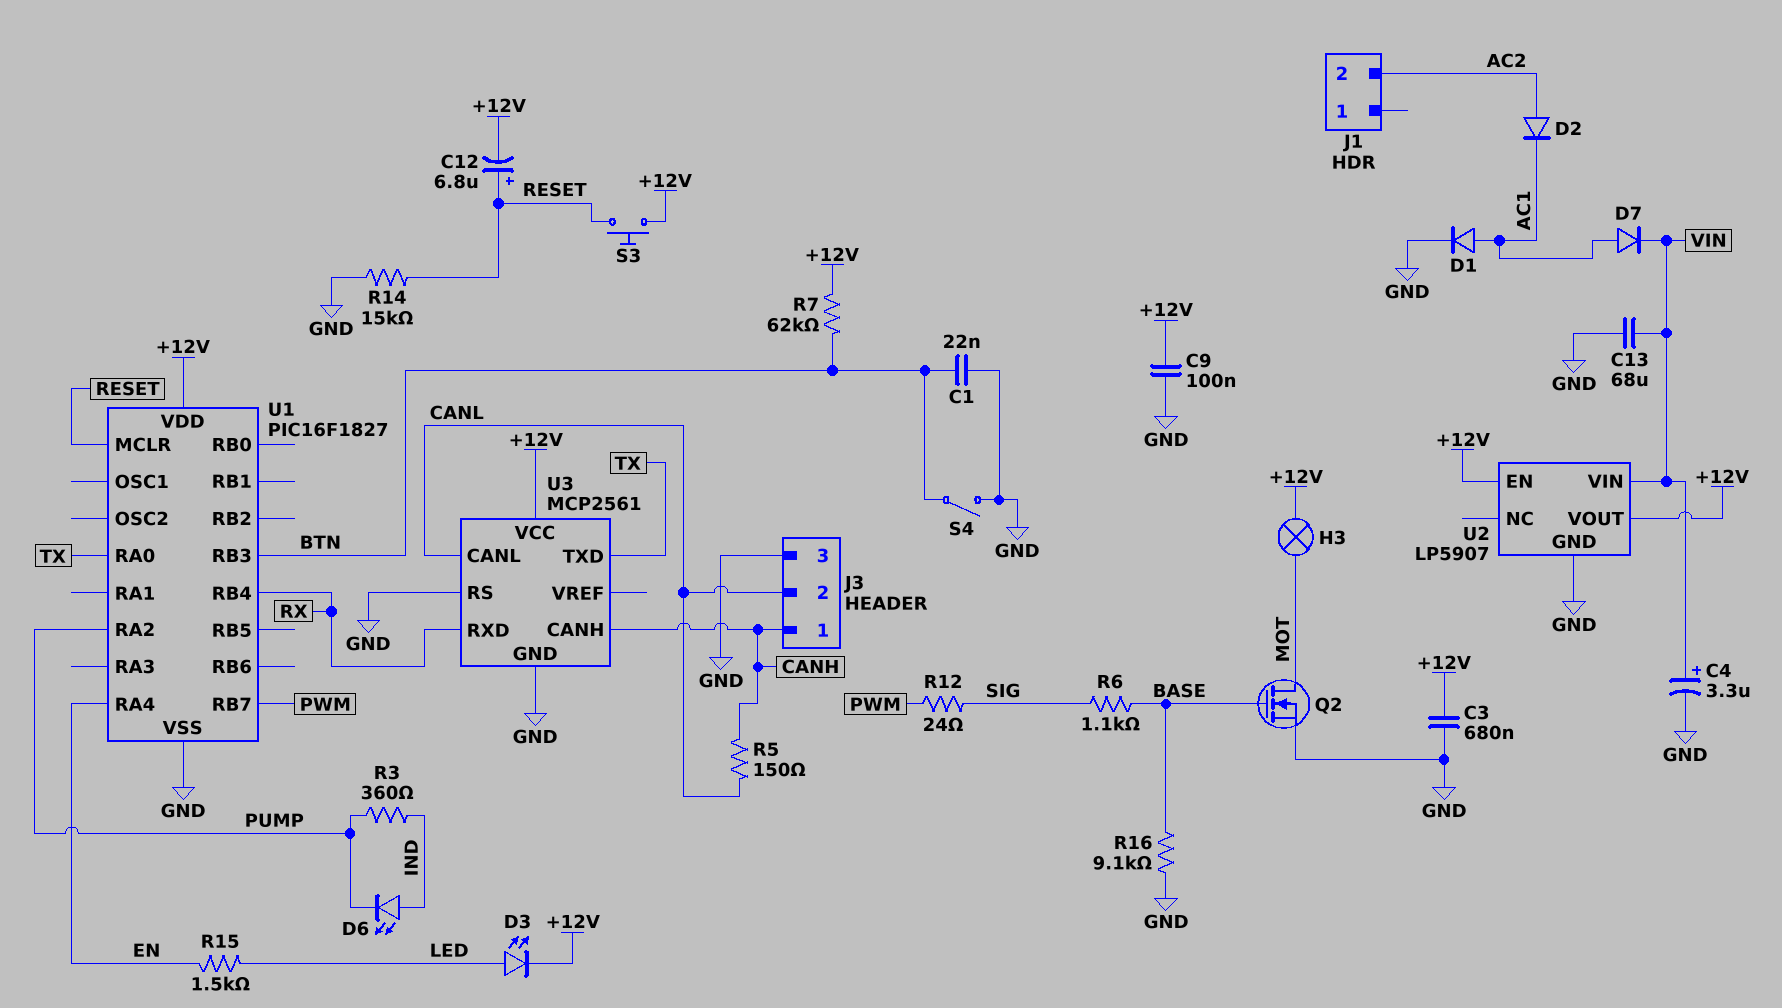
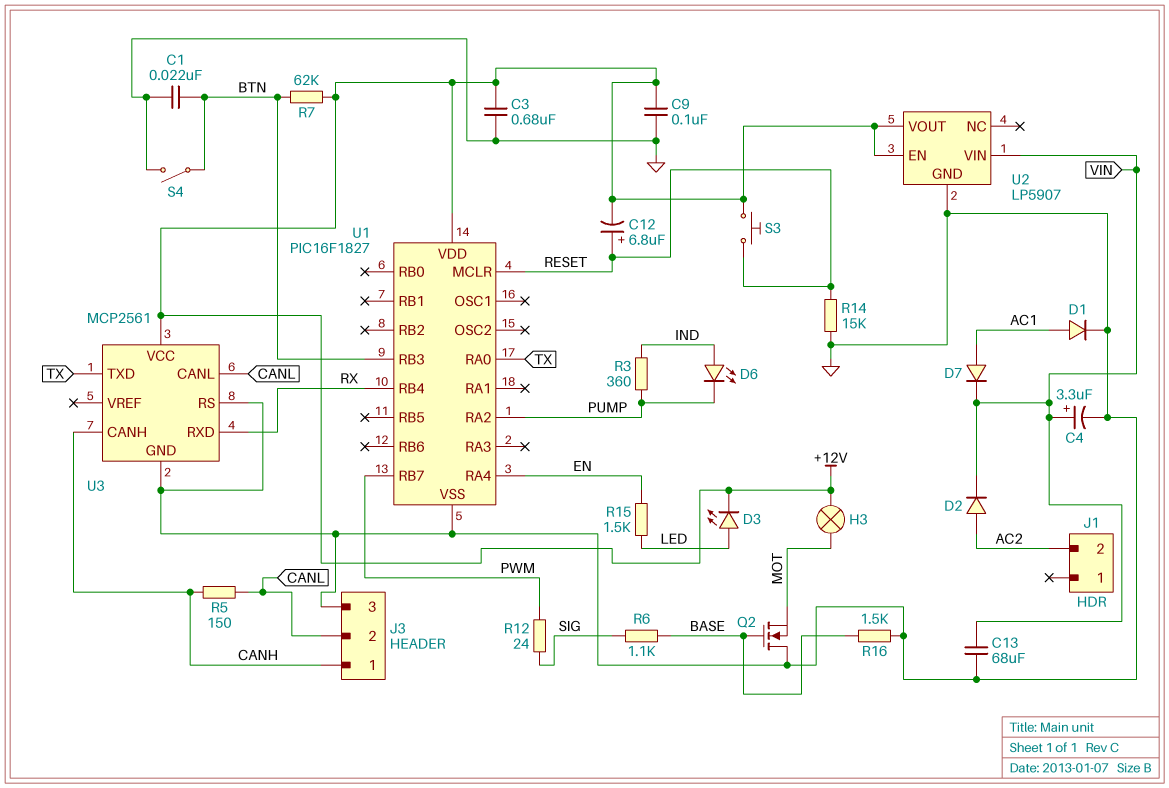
D2: diode (A AC2, K AC1) -> diode (A AC2, K VIN)
Q2: NMOS (G BASE, D MOT, S GND) -> NMOS (G BASE, D GND, S MOT)
R16: 9.1k (BASE, GND) -> 1.5k (BASE, GND)

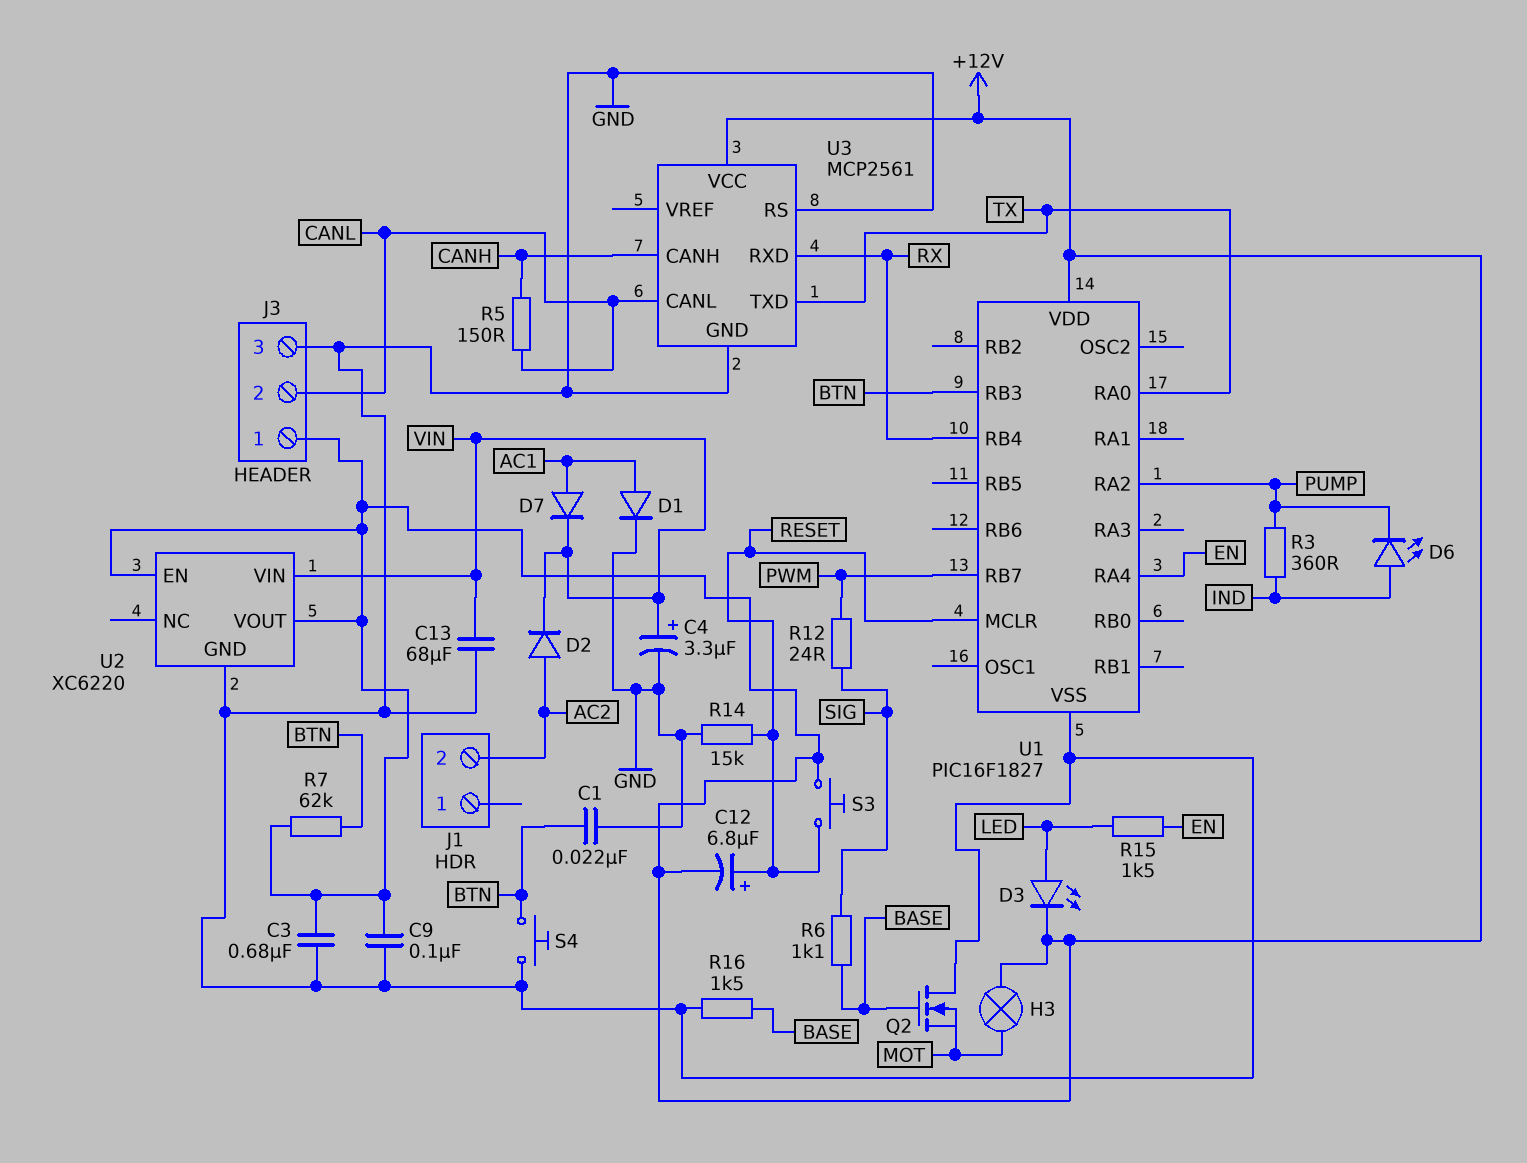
J3 pin 1: CANH -> +12V
S4: switch (BTN, GND) -> button (BTN, GND)
U2: LP5907 -> XC6220

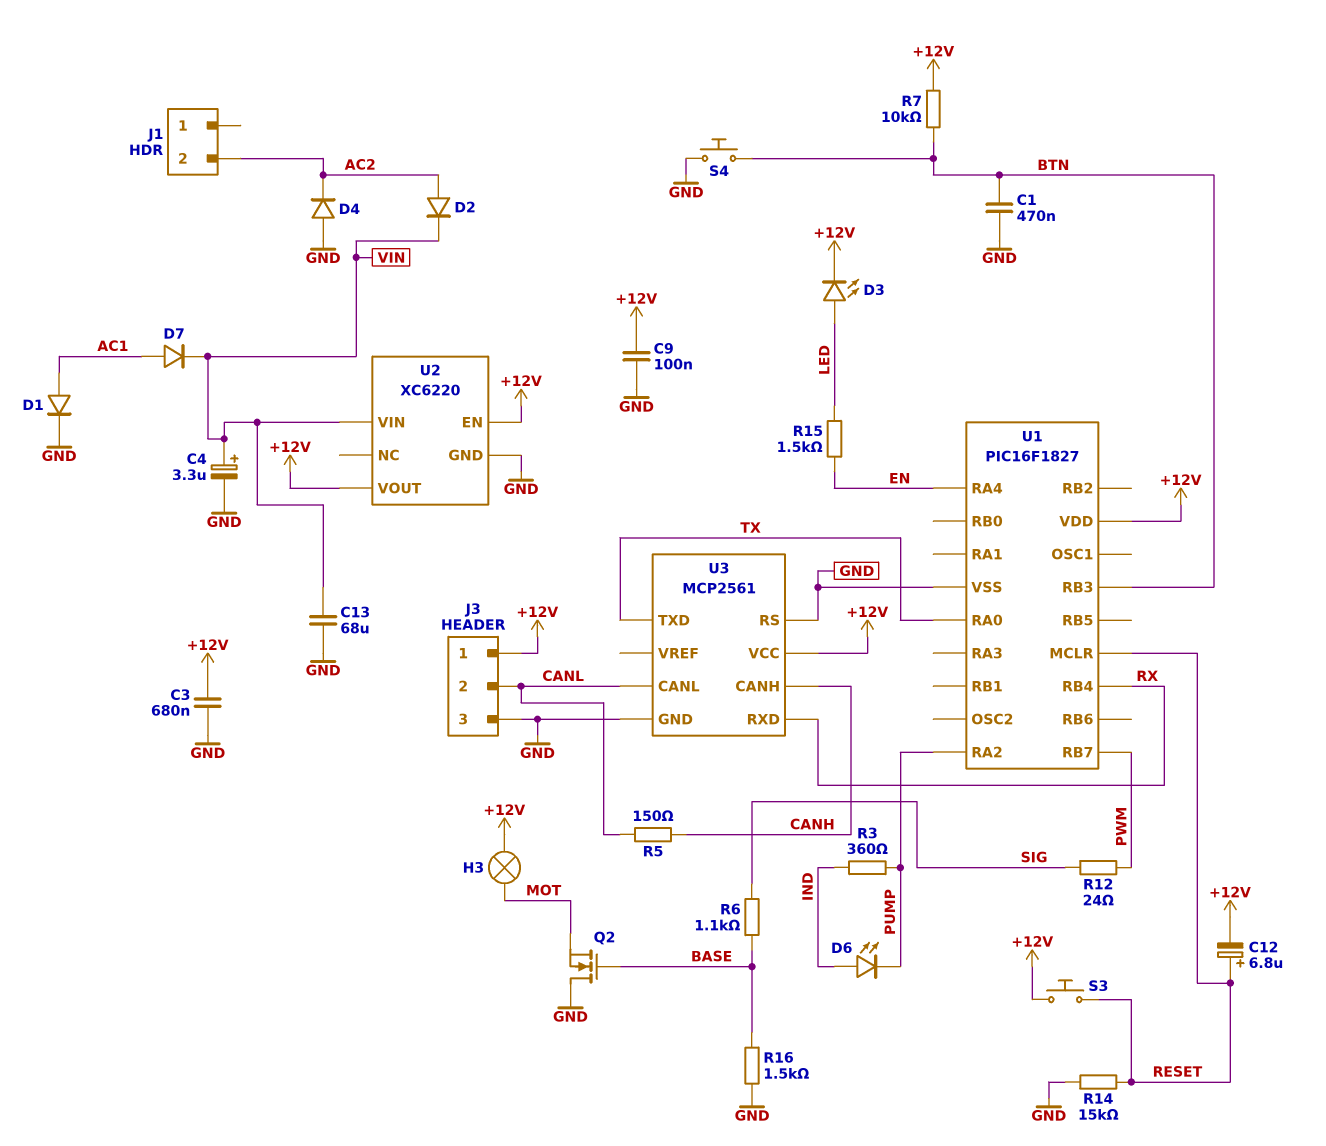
C1: 22nF (BTN, GND) -> 470nF (BTN, GND)
D4: none -> diode (A GND, K AC2)
R7: 62k (+12V, BTN) -> 10k (+12V, BTN)

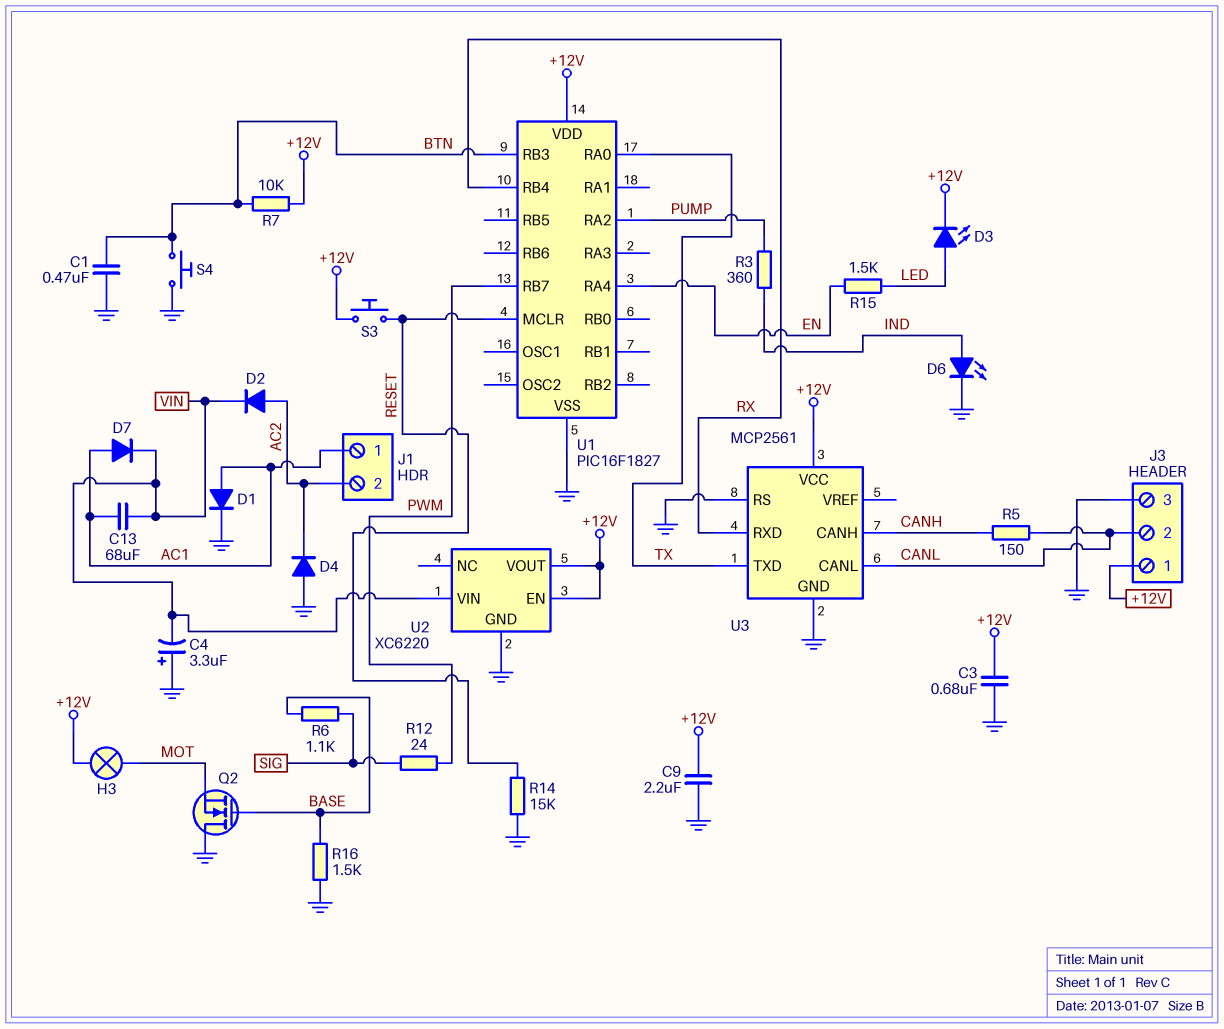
C4: 3.3uF (plus VIN, minus GND) -> 3.3uF (plus GND, minus VIN)
C9: 100nF (+12V, GND) -> 2.2uF (+12V, GND)
C12: 6.8uF (plus RESET, minus +12V) -> none
C13: 68uF (GND, VIN) -> 68uF (AC1, VIN)
D6: LED (A IND, K PUMP) -> LED (A IND, K GND)
J1 pin 1: none -> AC1

